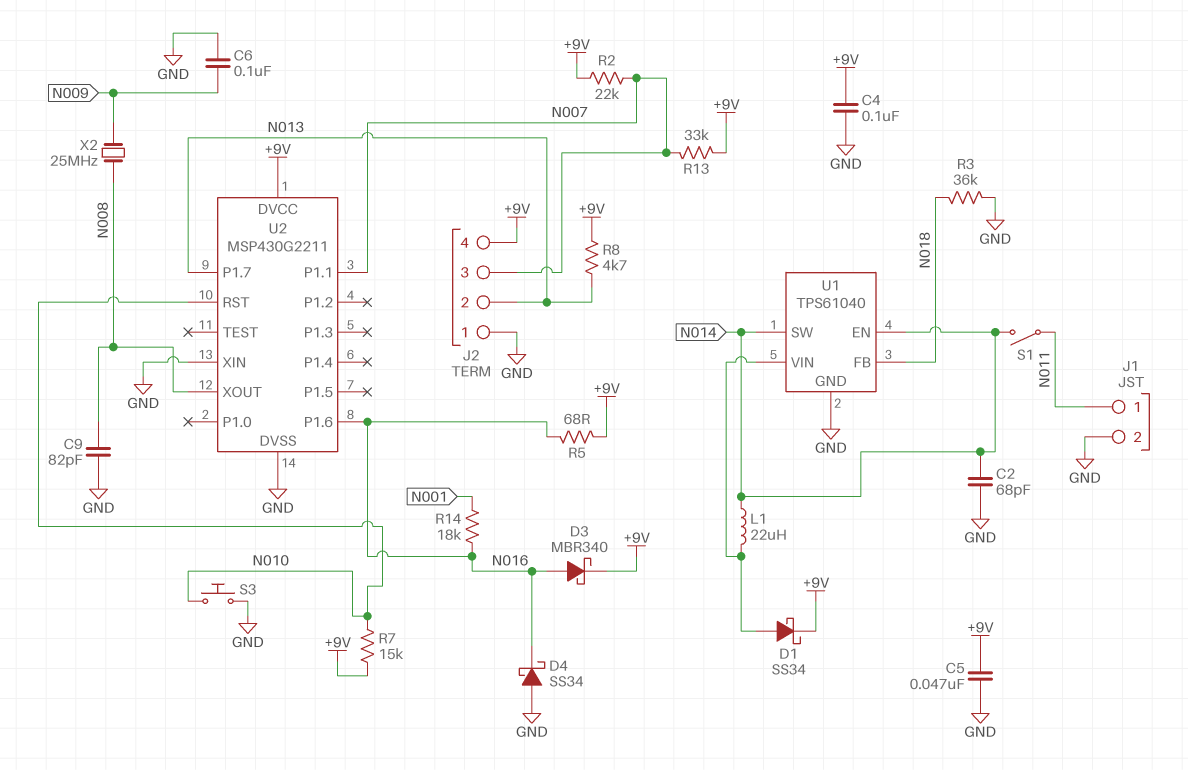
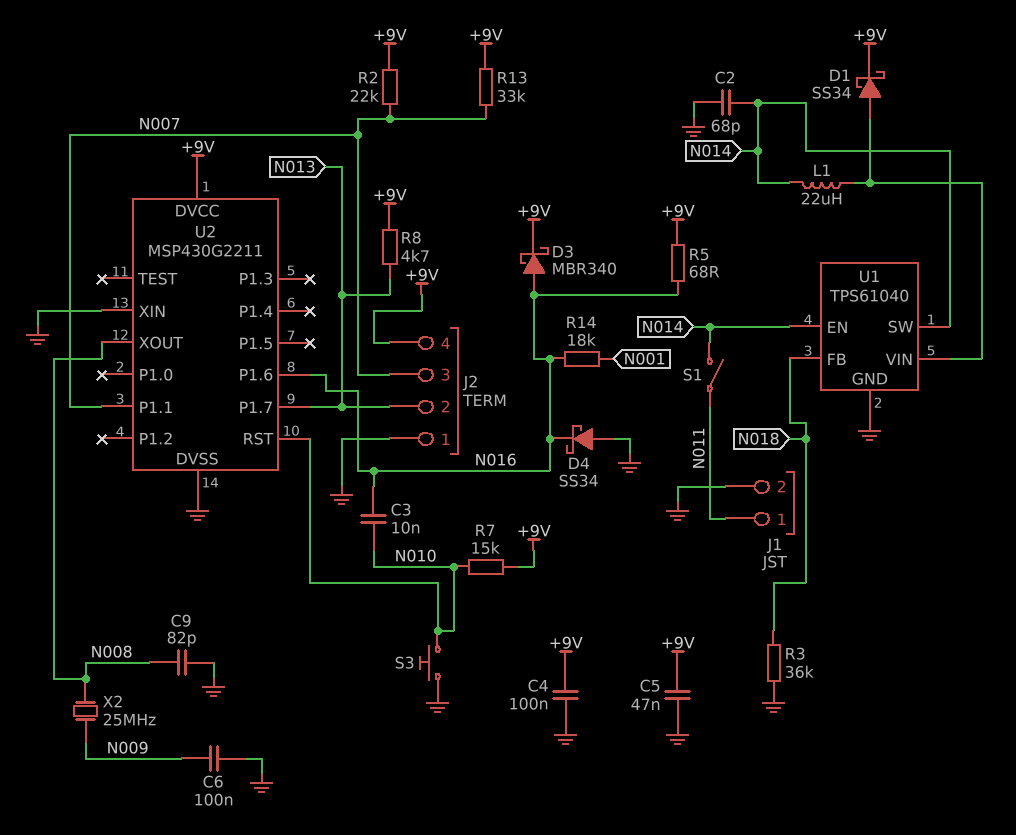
C3: none -> 10nF (N010, N016)

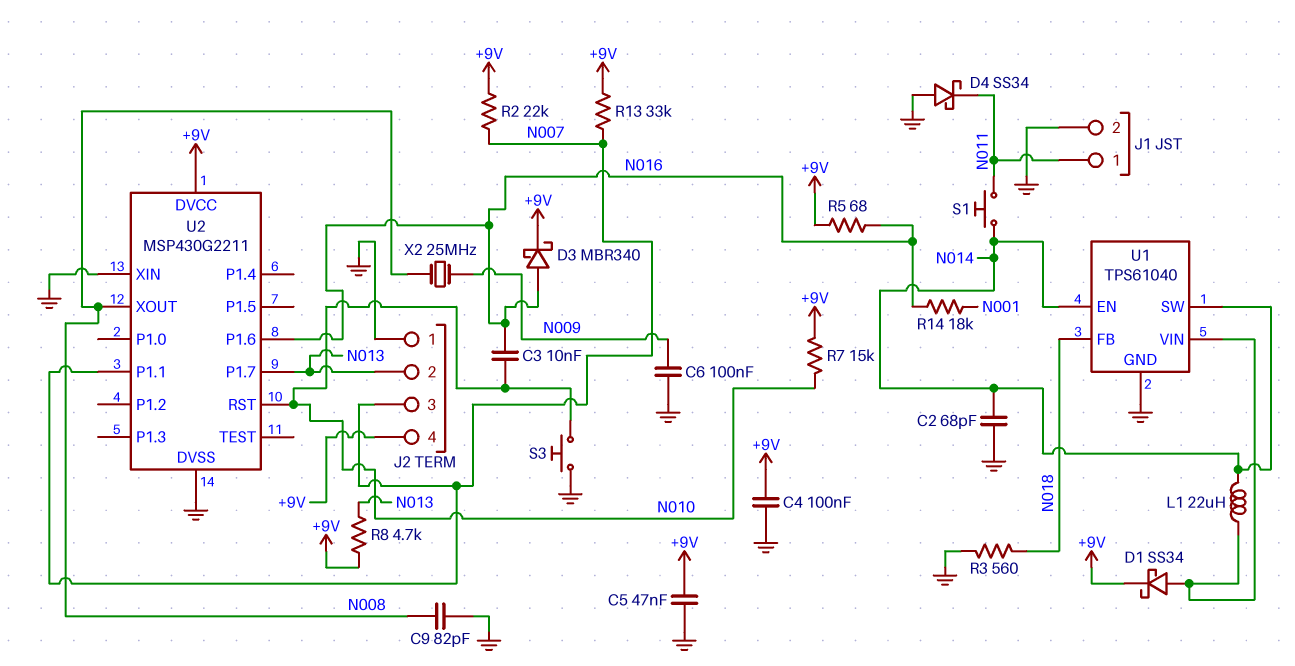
D4: schottky SS34 (A GND, K N016) -> schottky SS34 (A GND, K N011)
R3: 36k (GND, N018) -> 560 (GND, N018)
S1: switch (N011, N014) -> button (N011, N014)

